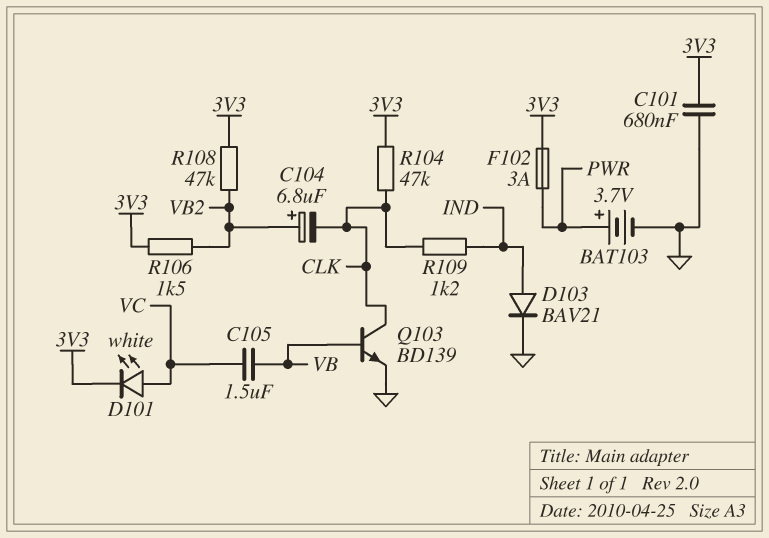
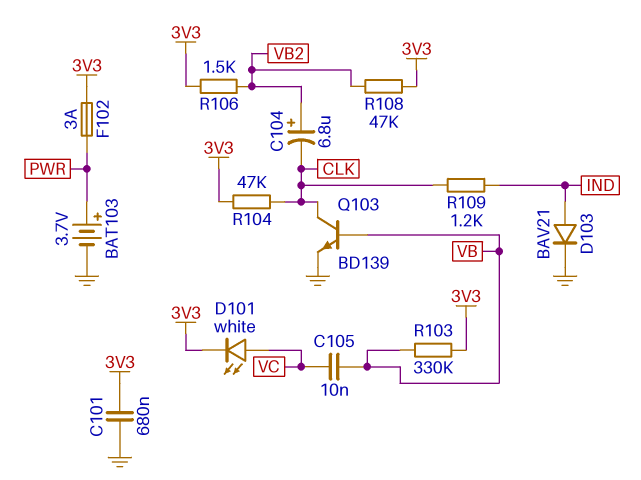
C105: 1.5uF (VB, VC) -> 10nF (VB, VC)
R103: none -> 330k (3V3, VB)

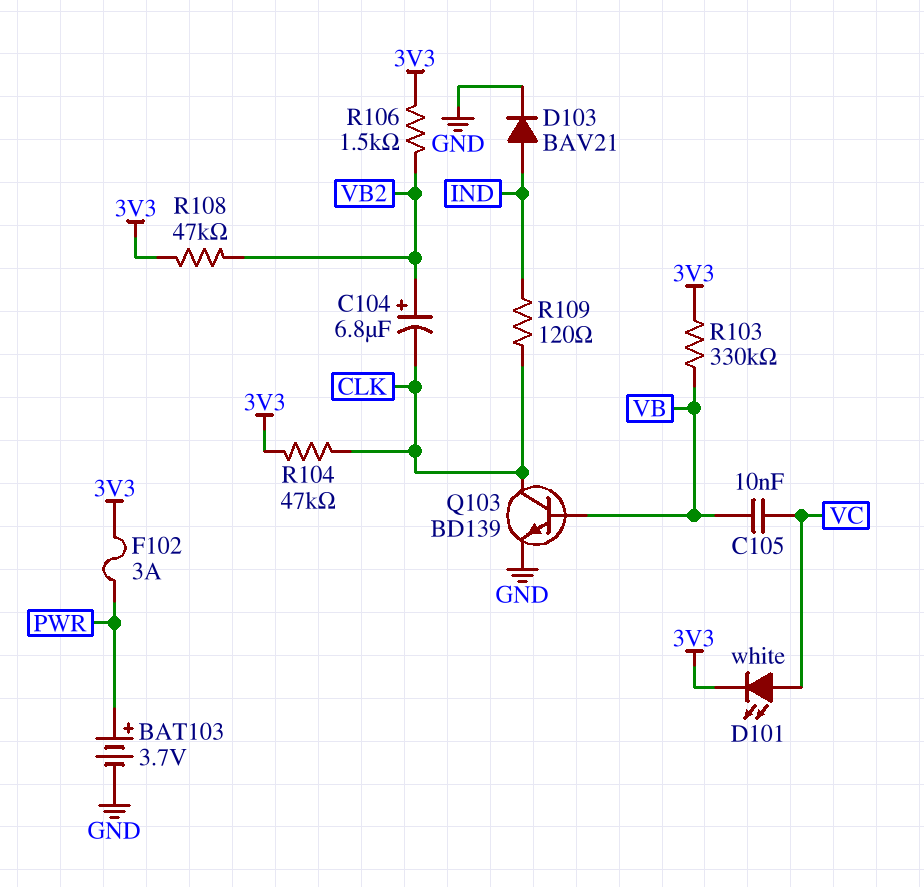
C101: 680nF (3V3, GND) -> none
R109: 1.2k (CLK, IND) -> 120 (CLK, IND)

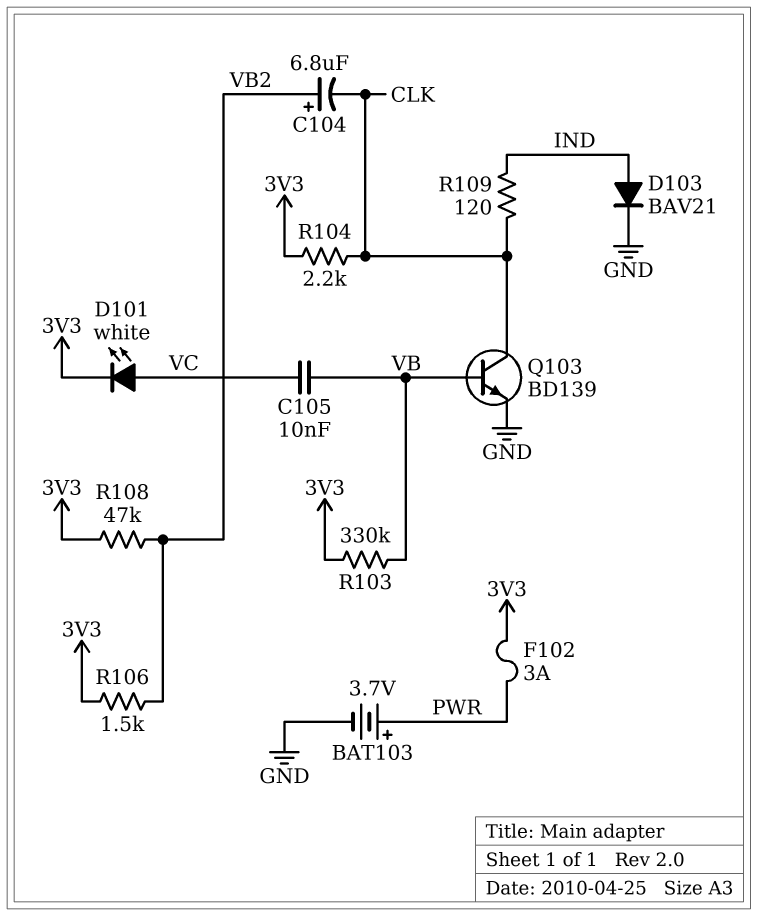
R104: 47k (3V3, CLK) -> 2.2k (3V3, CLK)

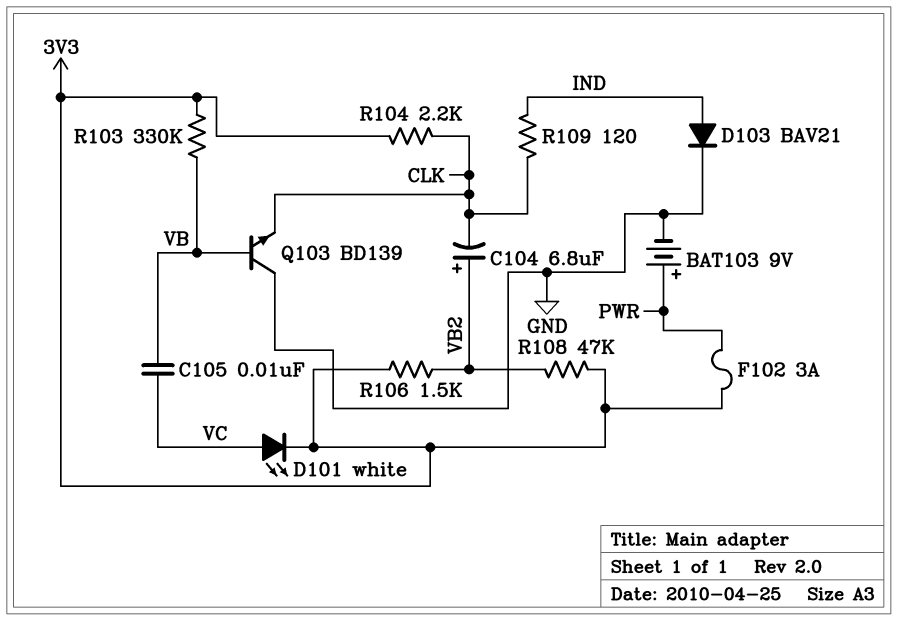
BAT103: 3.7V (plus PWR, minus GND) -> 9V (plus PWR, minus GND)
Q103: NPN BD139 (B VB, C CLK, E GND) -> NPN BD139 (B VB, C GND, E CLK)

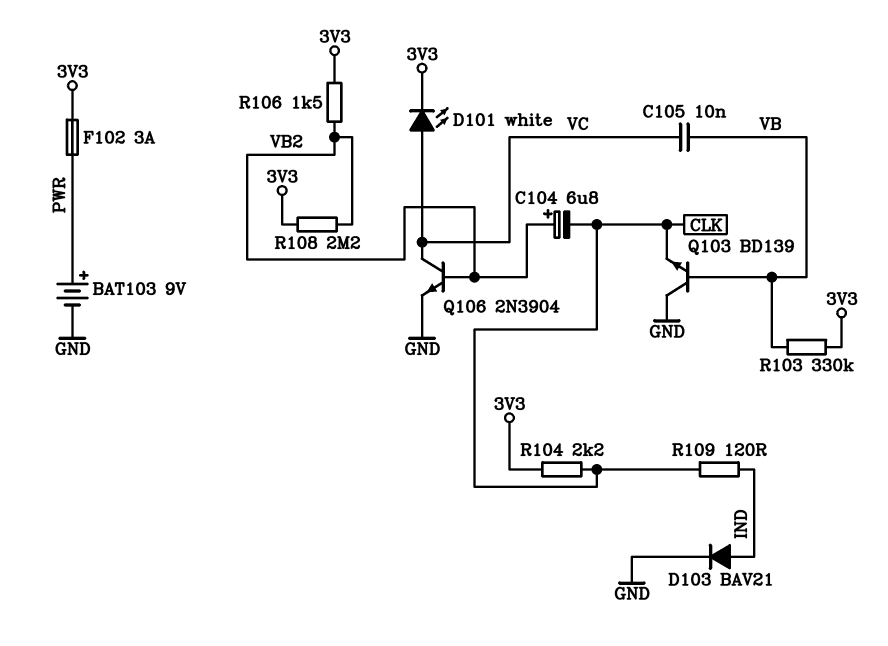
Q106: none -> NPN 2N3904 (B VB2, C VC, E GND)
R108: 47k (3V3, VB2) -> 2.2M (3V3, VB2)

